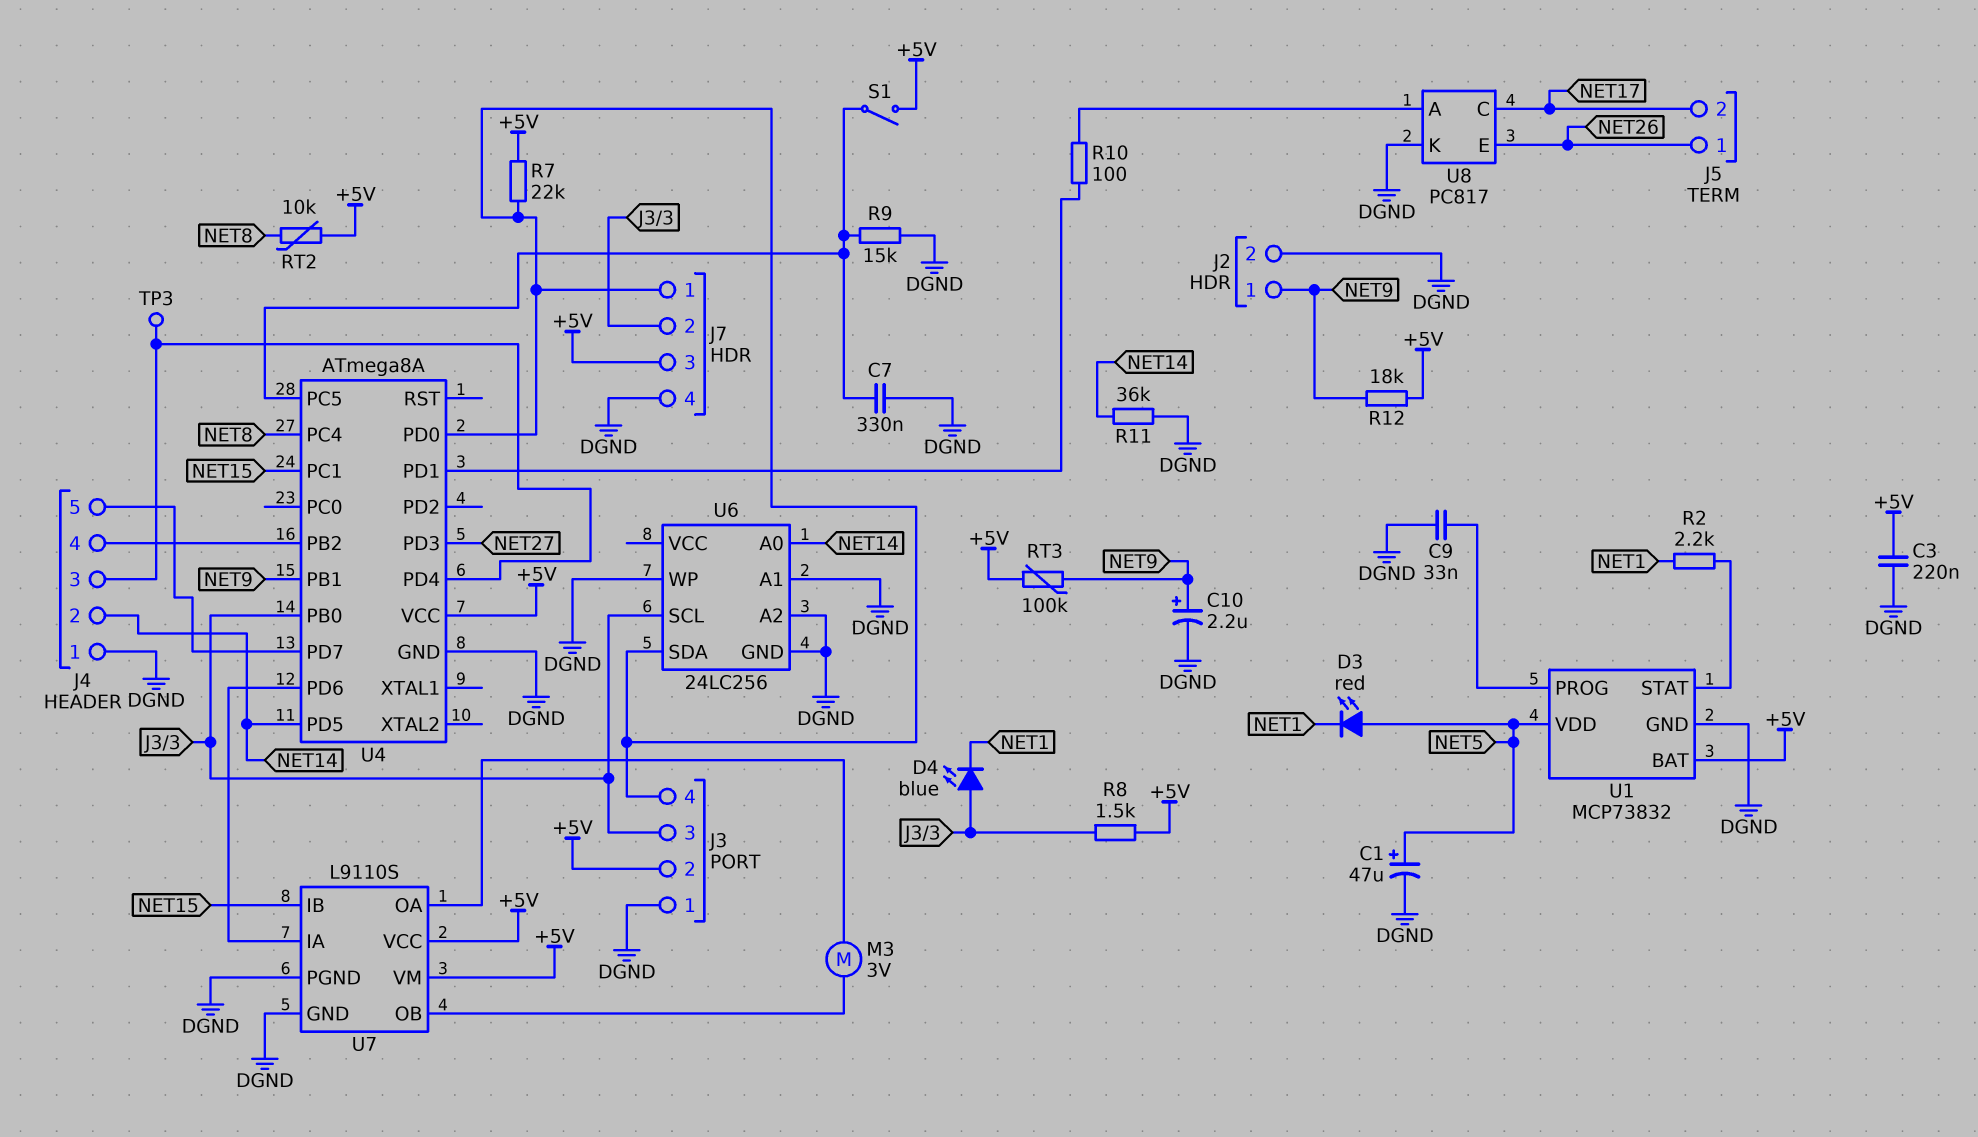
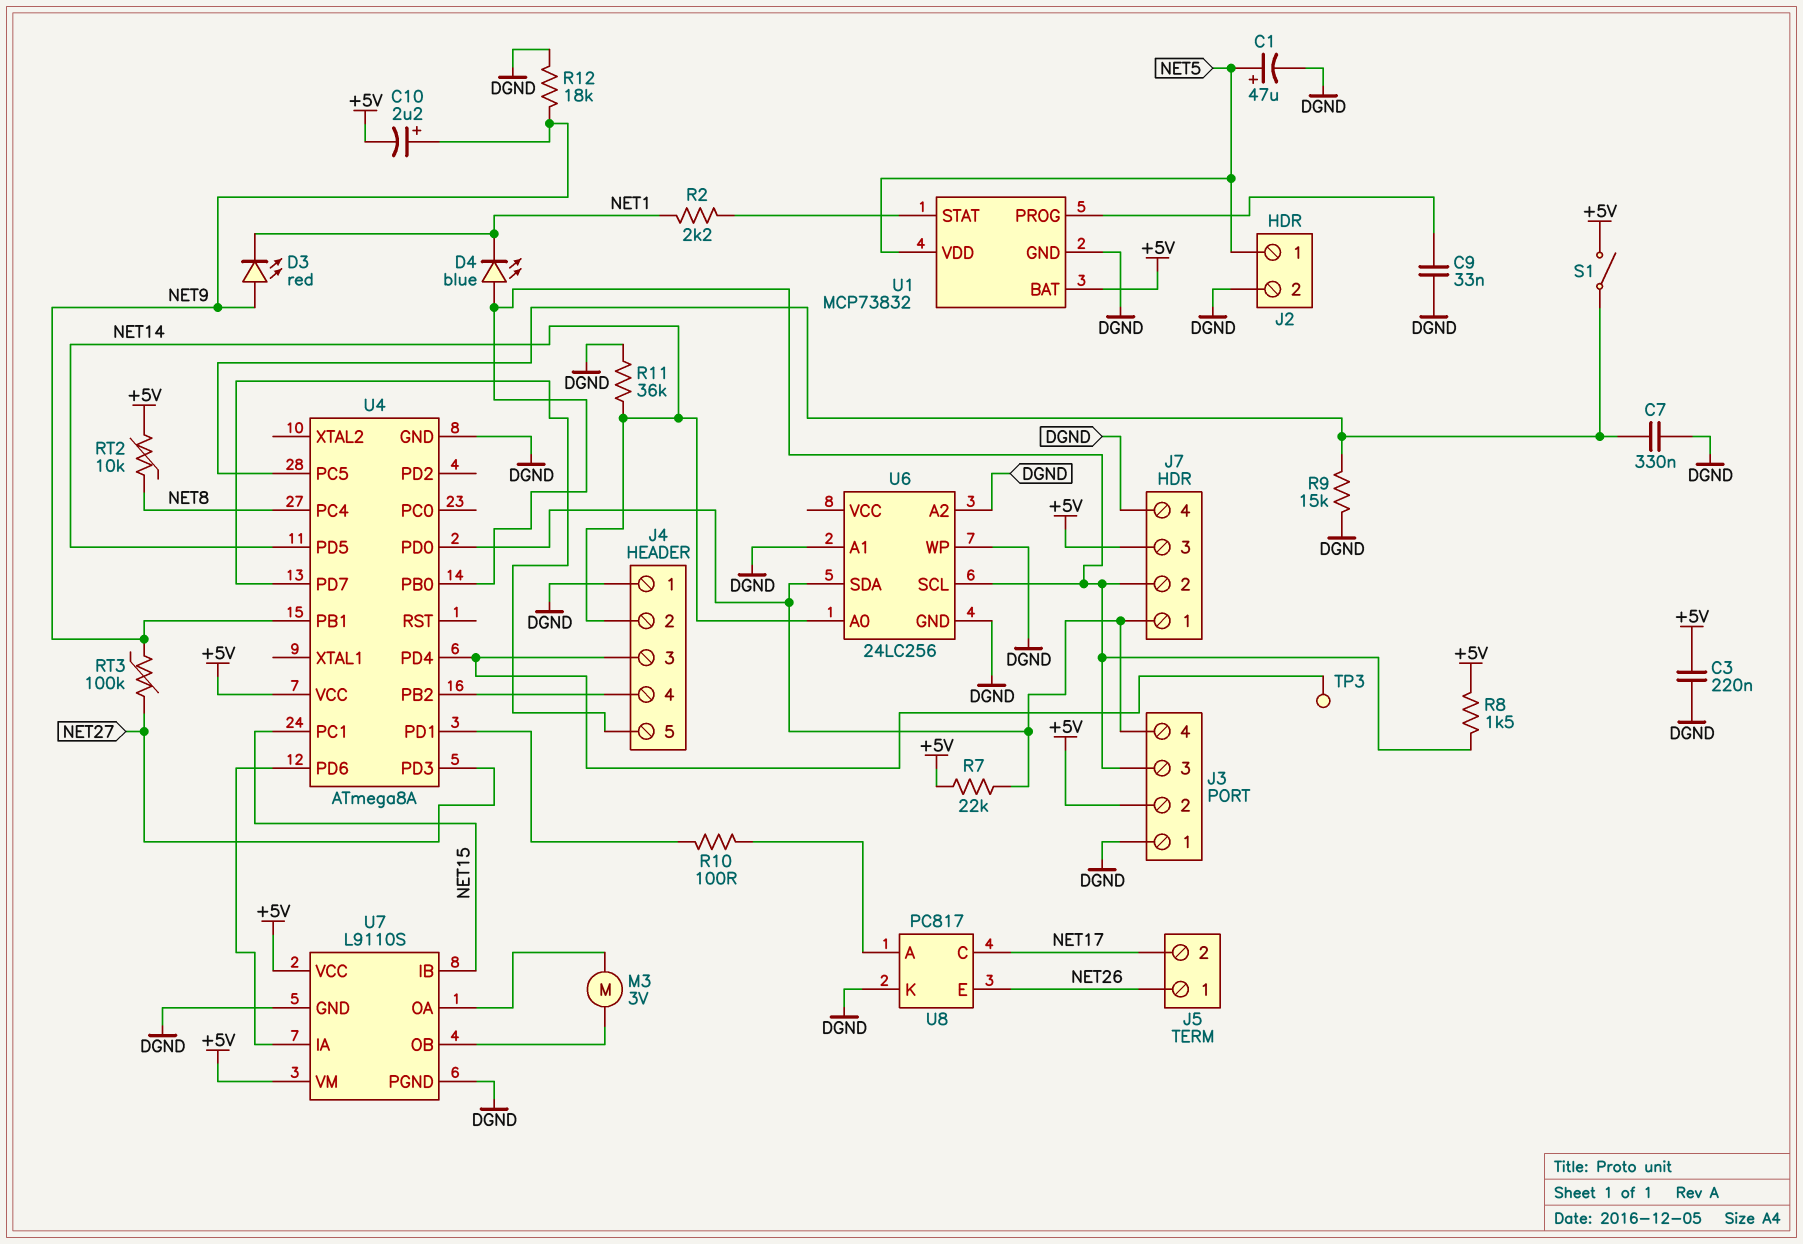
C10: 2.2uF (plus NET9, minus DGND) -> 2.2uF (plus NET9, minus +5V)
D3: LED red (A NET5, K NET1) -> LED red (A NET9, K NET1)
J2 pin 1: NET9 -> NET5
R12: 18k (+5V, NET9) -> 18k (DGND, NET9)
RT3: 100k (+5V, NET9) -> 100k (NET9, NET27)

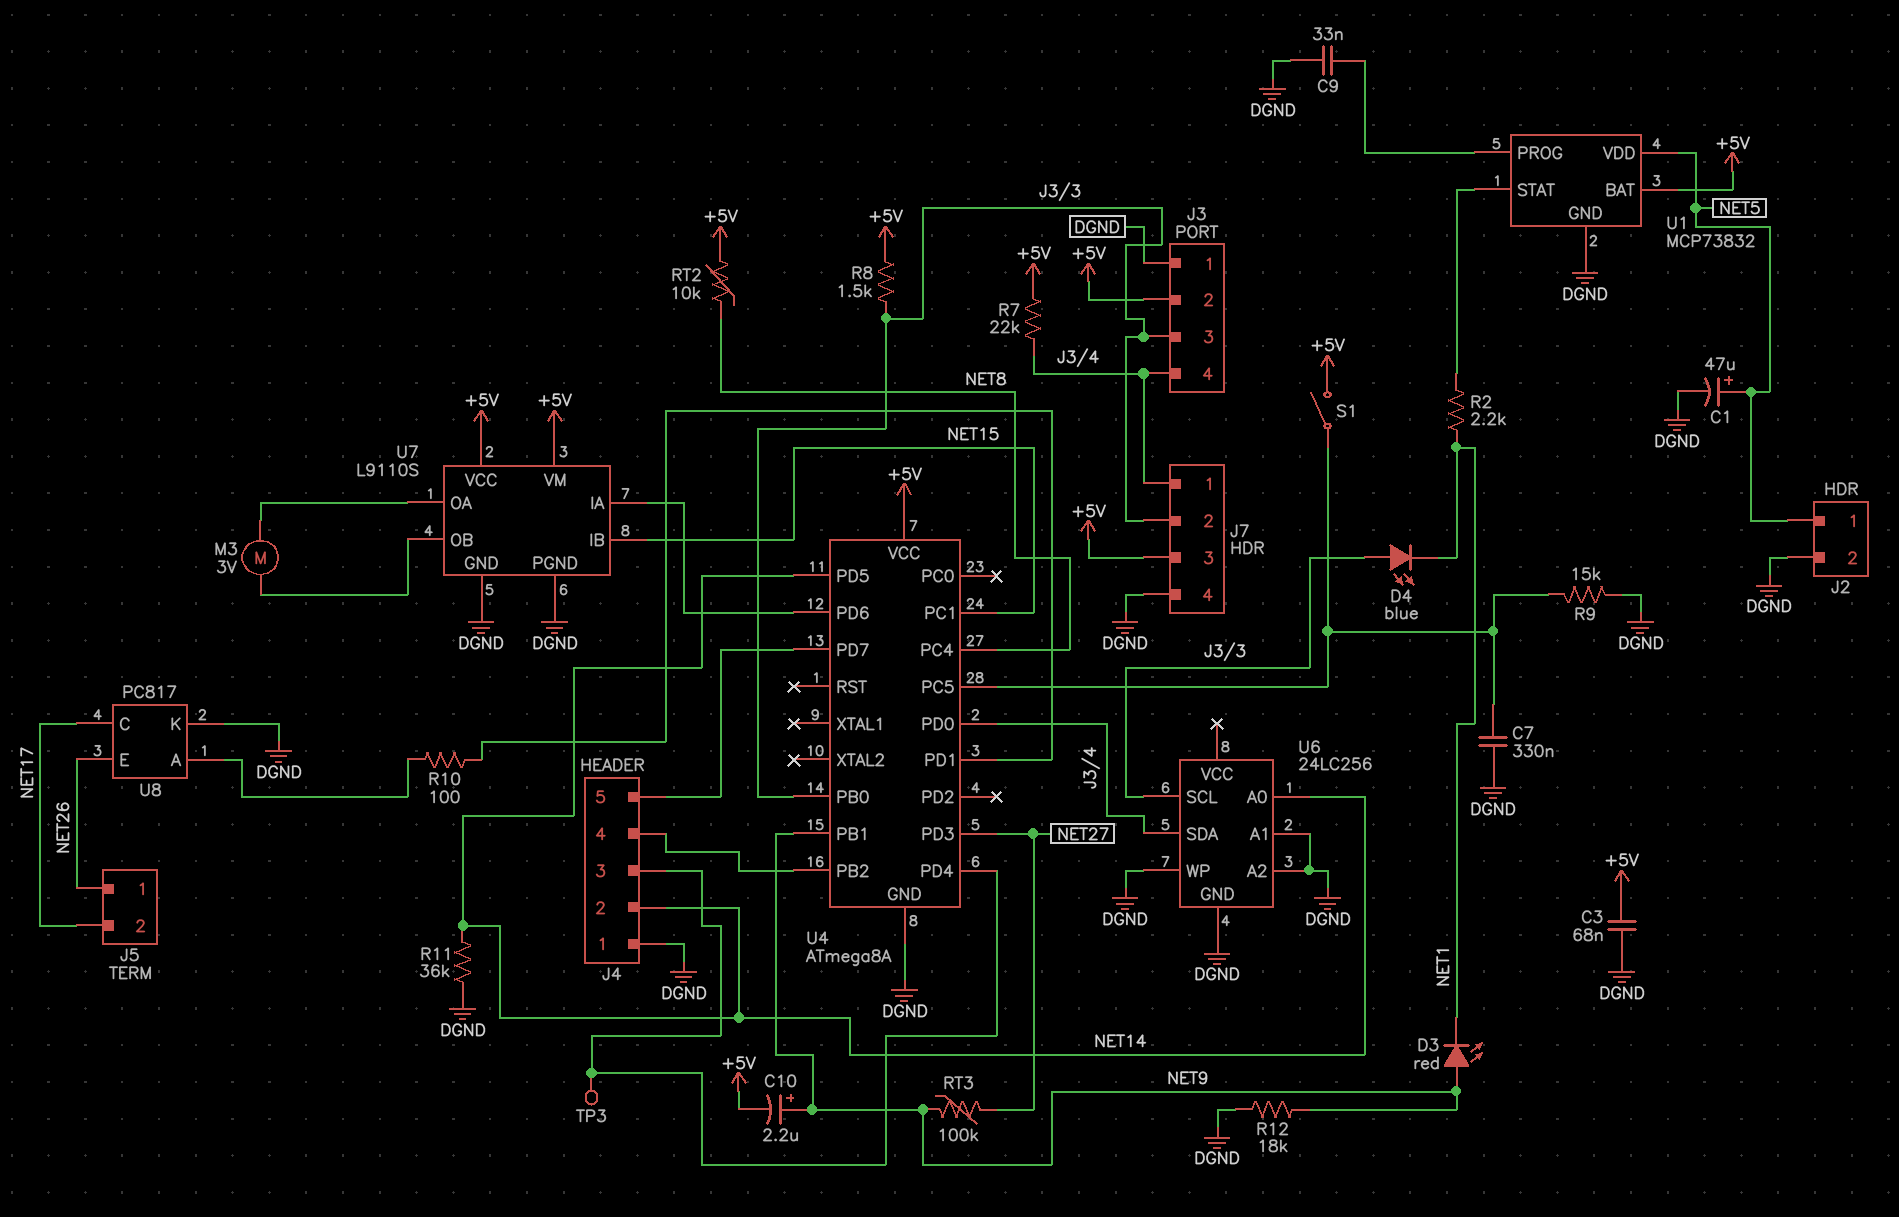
C3: 220nF (+5V, DGND) -> 68nF (+5V, DGND)

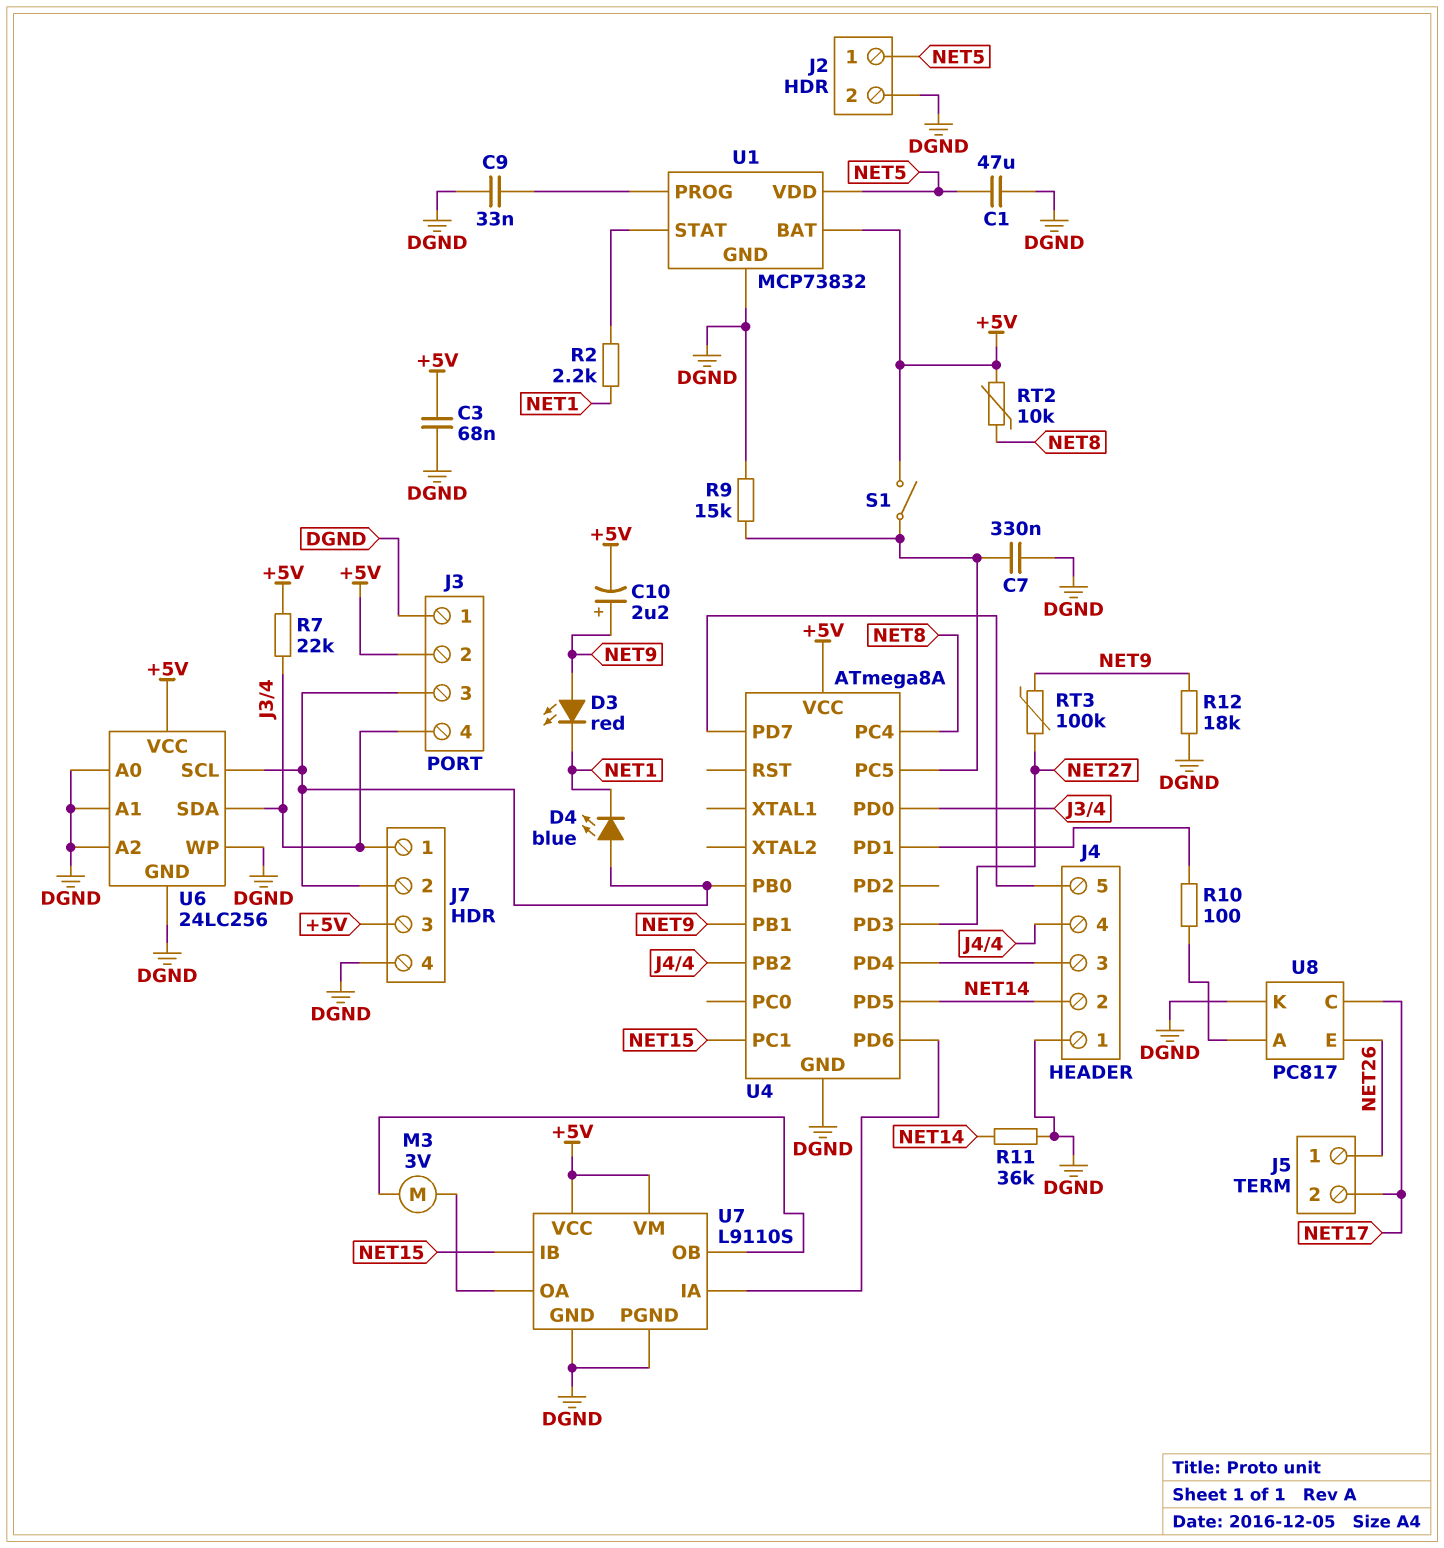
C1: 47uF (plus NET5, minus DGND) -> 47uF (DGND, NET5)
R8: 1.5k (+5V, J3/3) -> none
TP3: test point (J4/3) -> none
U6 pin A0: NET14 -> DGND
U6 pin VCC: none -> +5V

